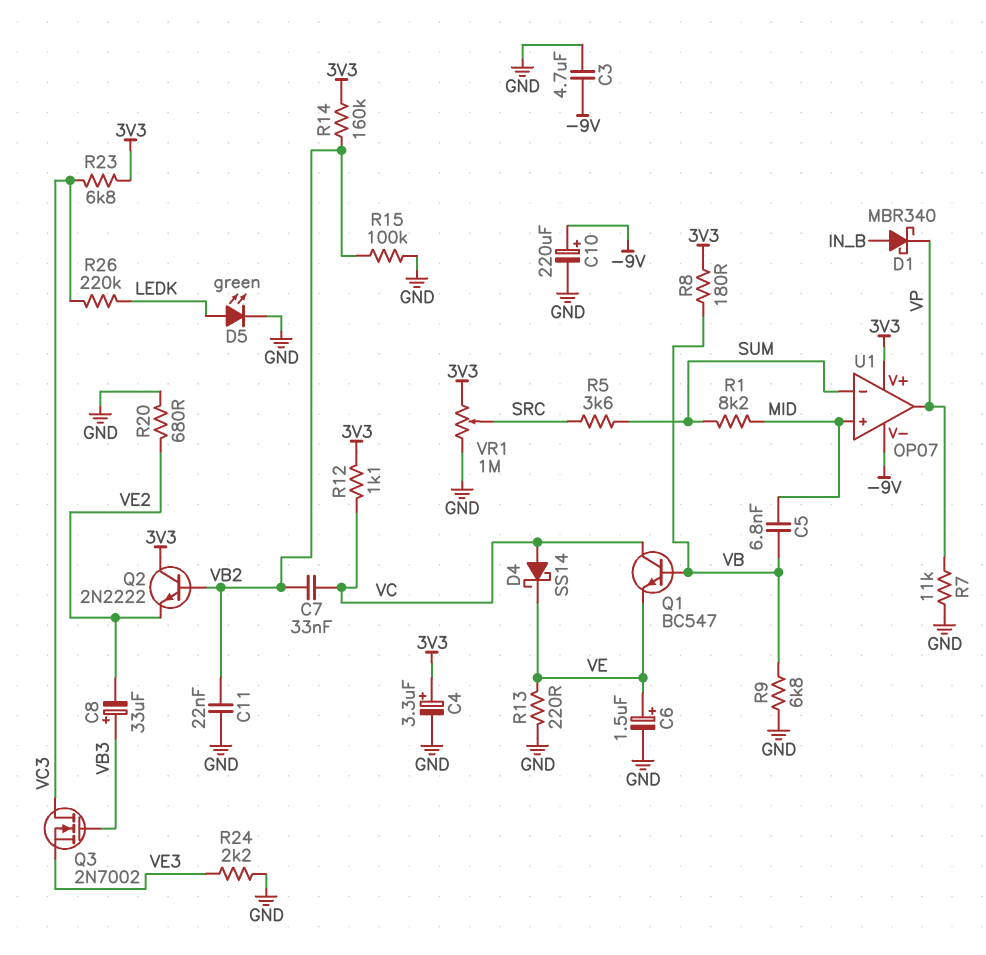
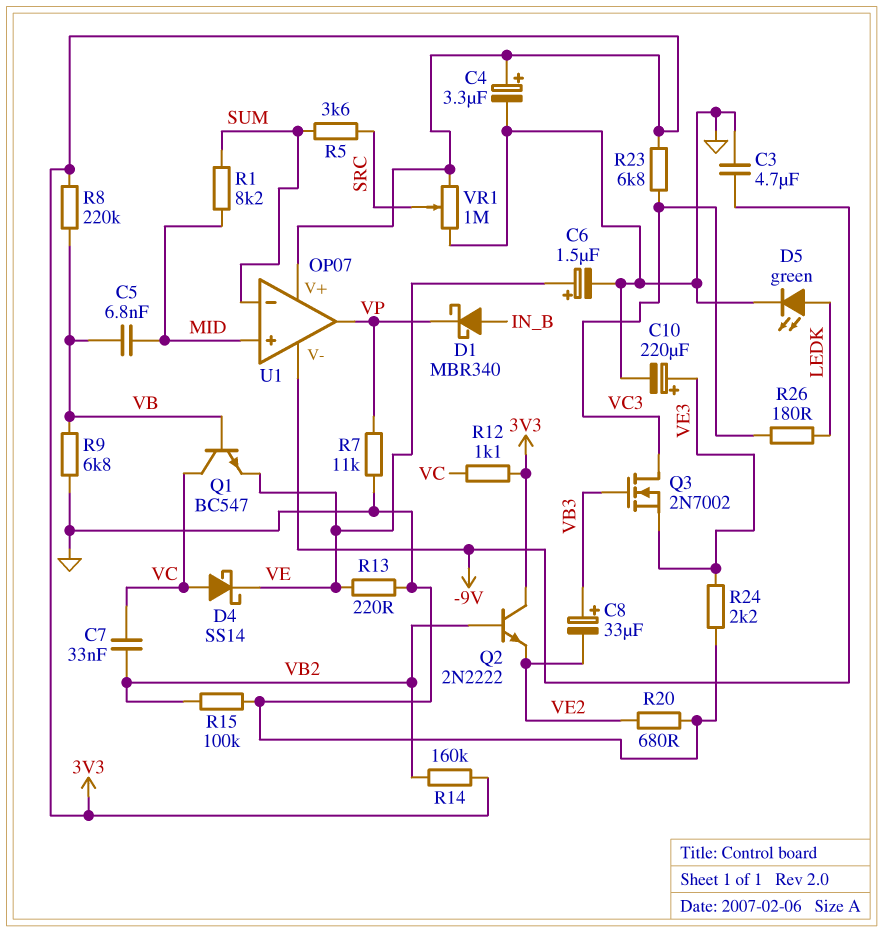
C10: 220uF (plus -9V, minus GND) -> 220uF (plus VE3, minus GND)
C11: 22nF (GND, VB2) -> none
R8: 180 (3V3, VB) -> 220k (3V3, VB)
R26: 220k (LEDK, VC3) -> 180 (LEDK, VC3)

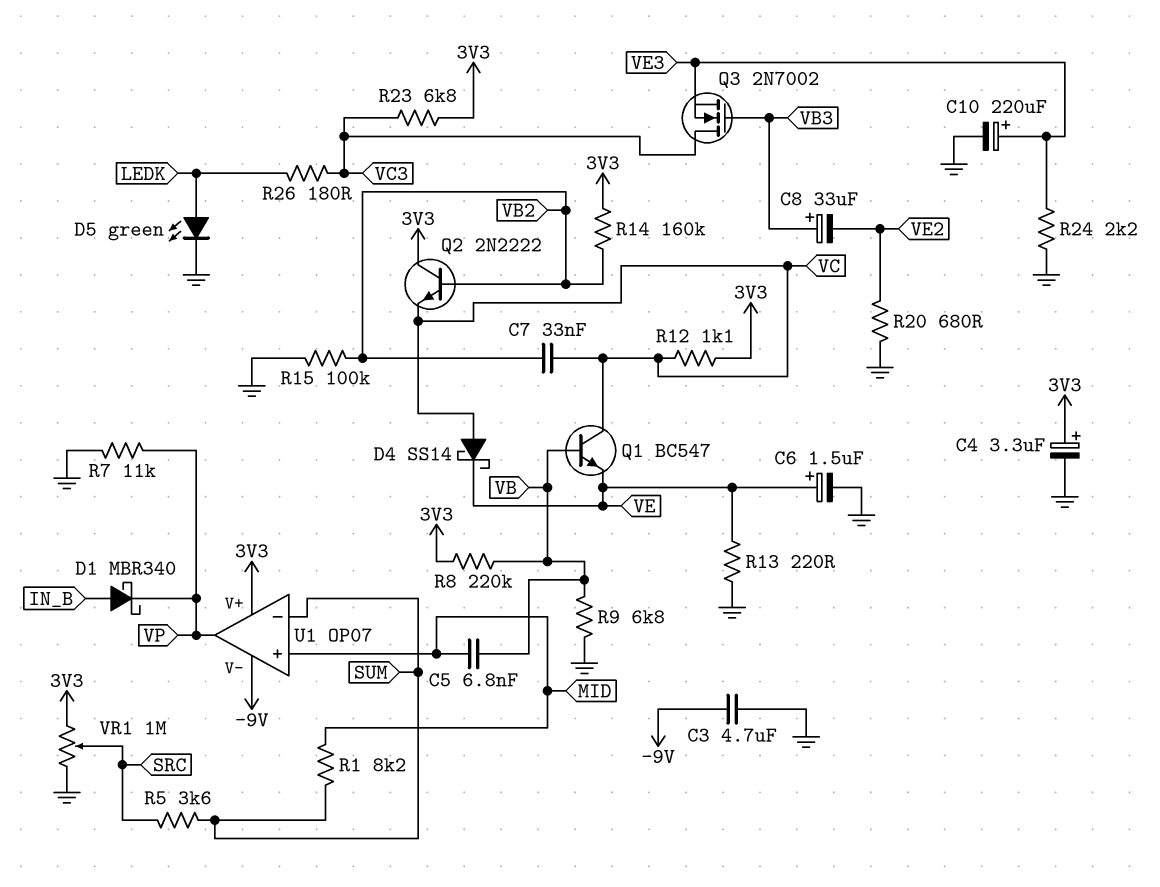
Q2: NPN 2N2222 (B VB2, C 3V3, E VE2) -> NPN 2N2222 (B VB2, C 3V3, E VC)

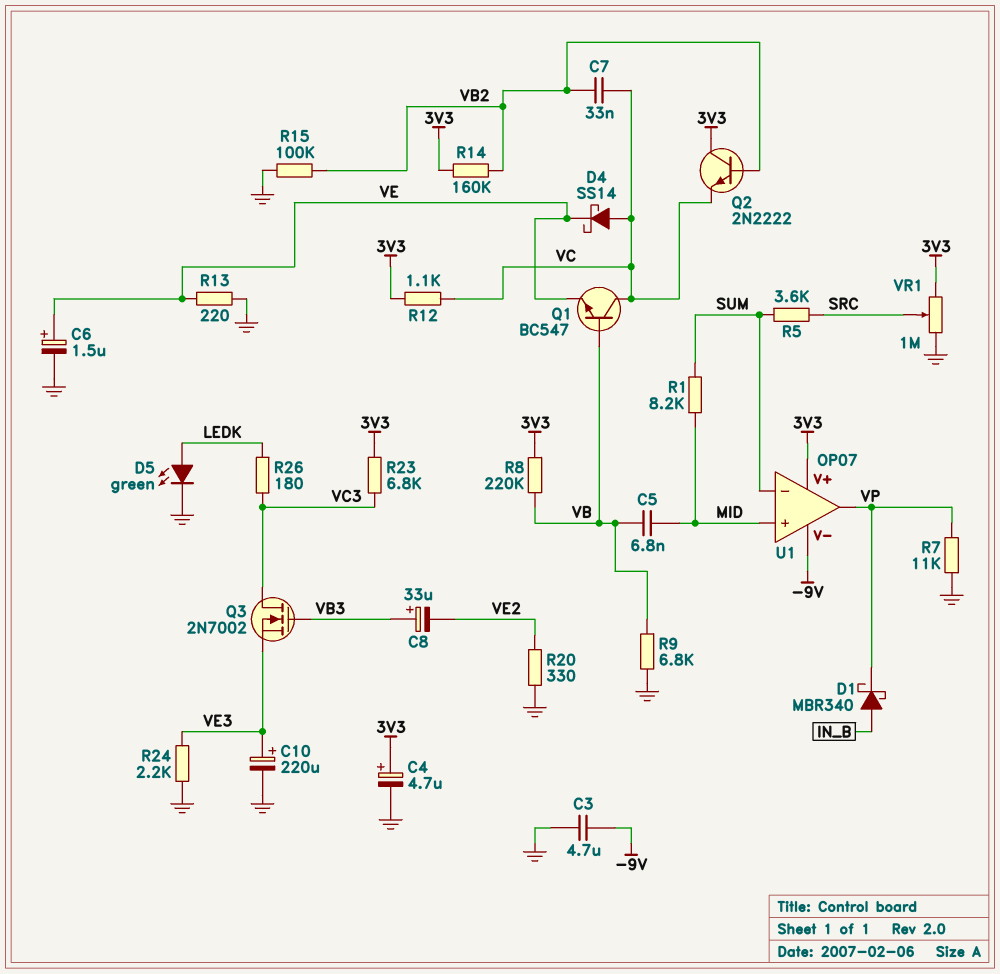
C4: 3.3uF (plus 3V3, minus GND) -> 4.7uF (plus 3V3, minus GND)
R20: 680 (GND, VE2) -> 330 (GND, VE2)

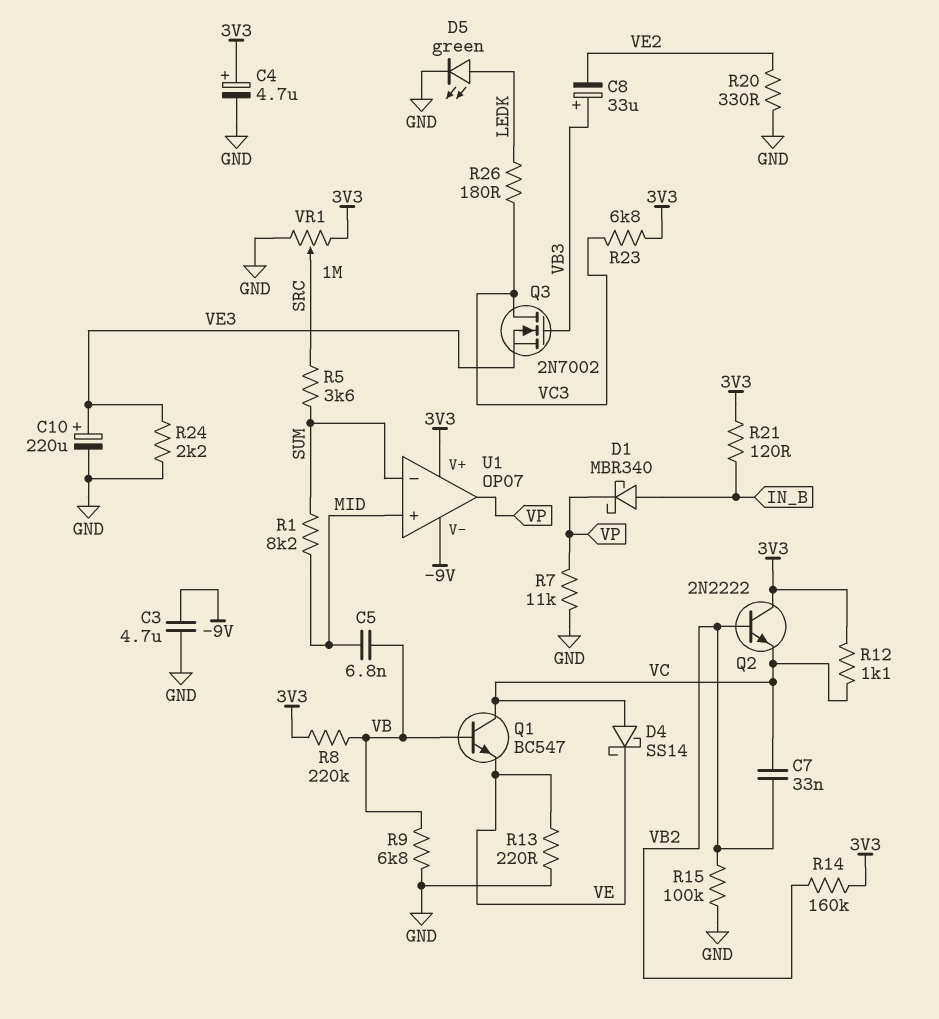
C6: 1.5uF (plus VE, minus GND) -> none
R21: none -> 120 (3V3, IN_B)

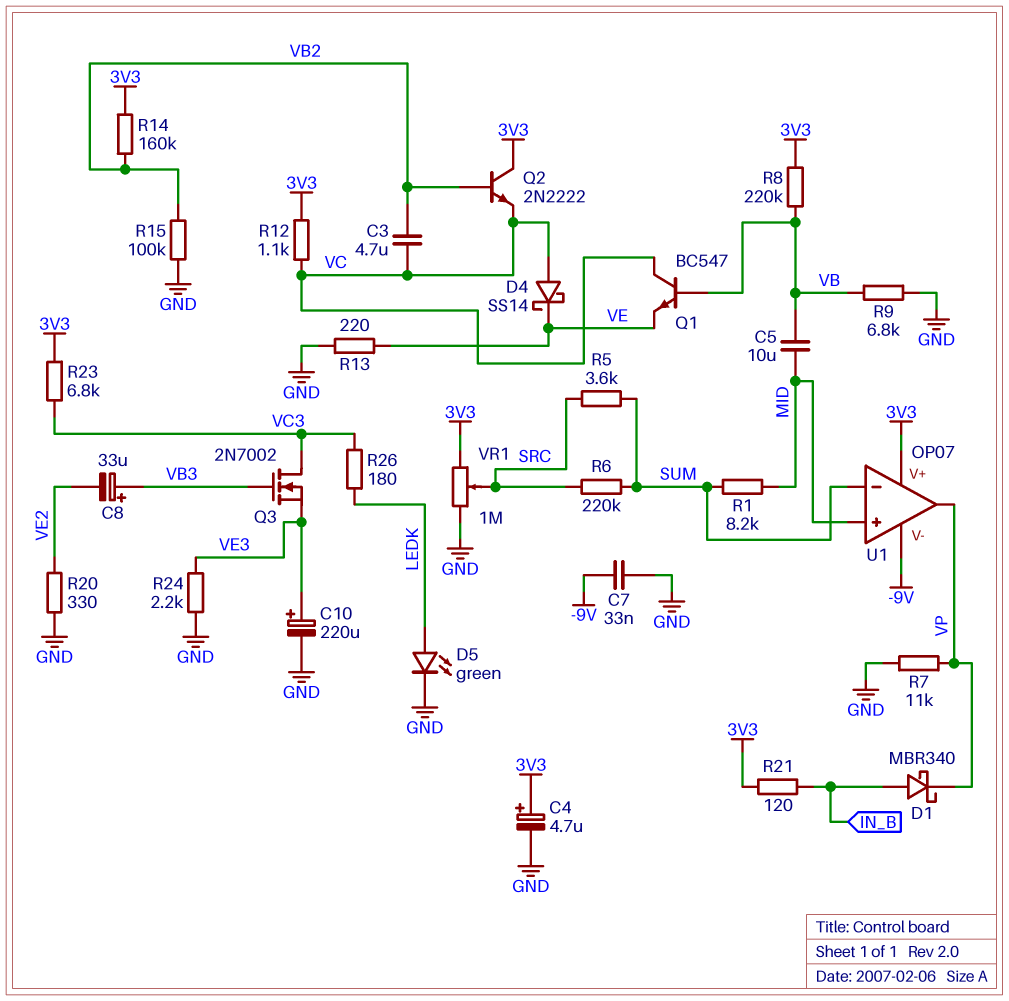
C3: 4.7uF (-9V, GND) -> 4.7uF (VB2, VC)
C5: 6.8nF (MID, VB) -> 10uF (MID, VB)
C7: 33nF (VB2, VC) -> 33nF (-9V, GND)
R6: none -> 220k (SRC, SUM)

